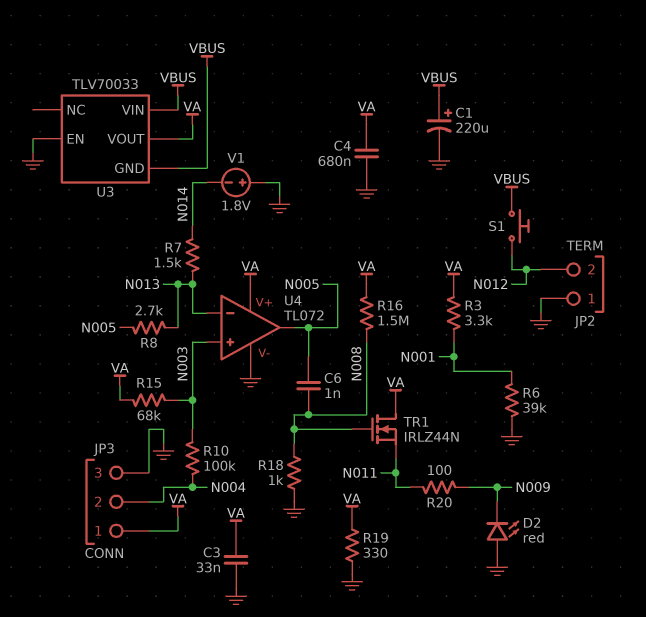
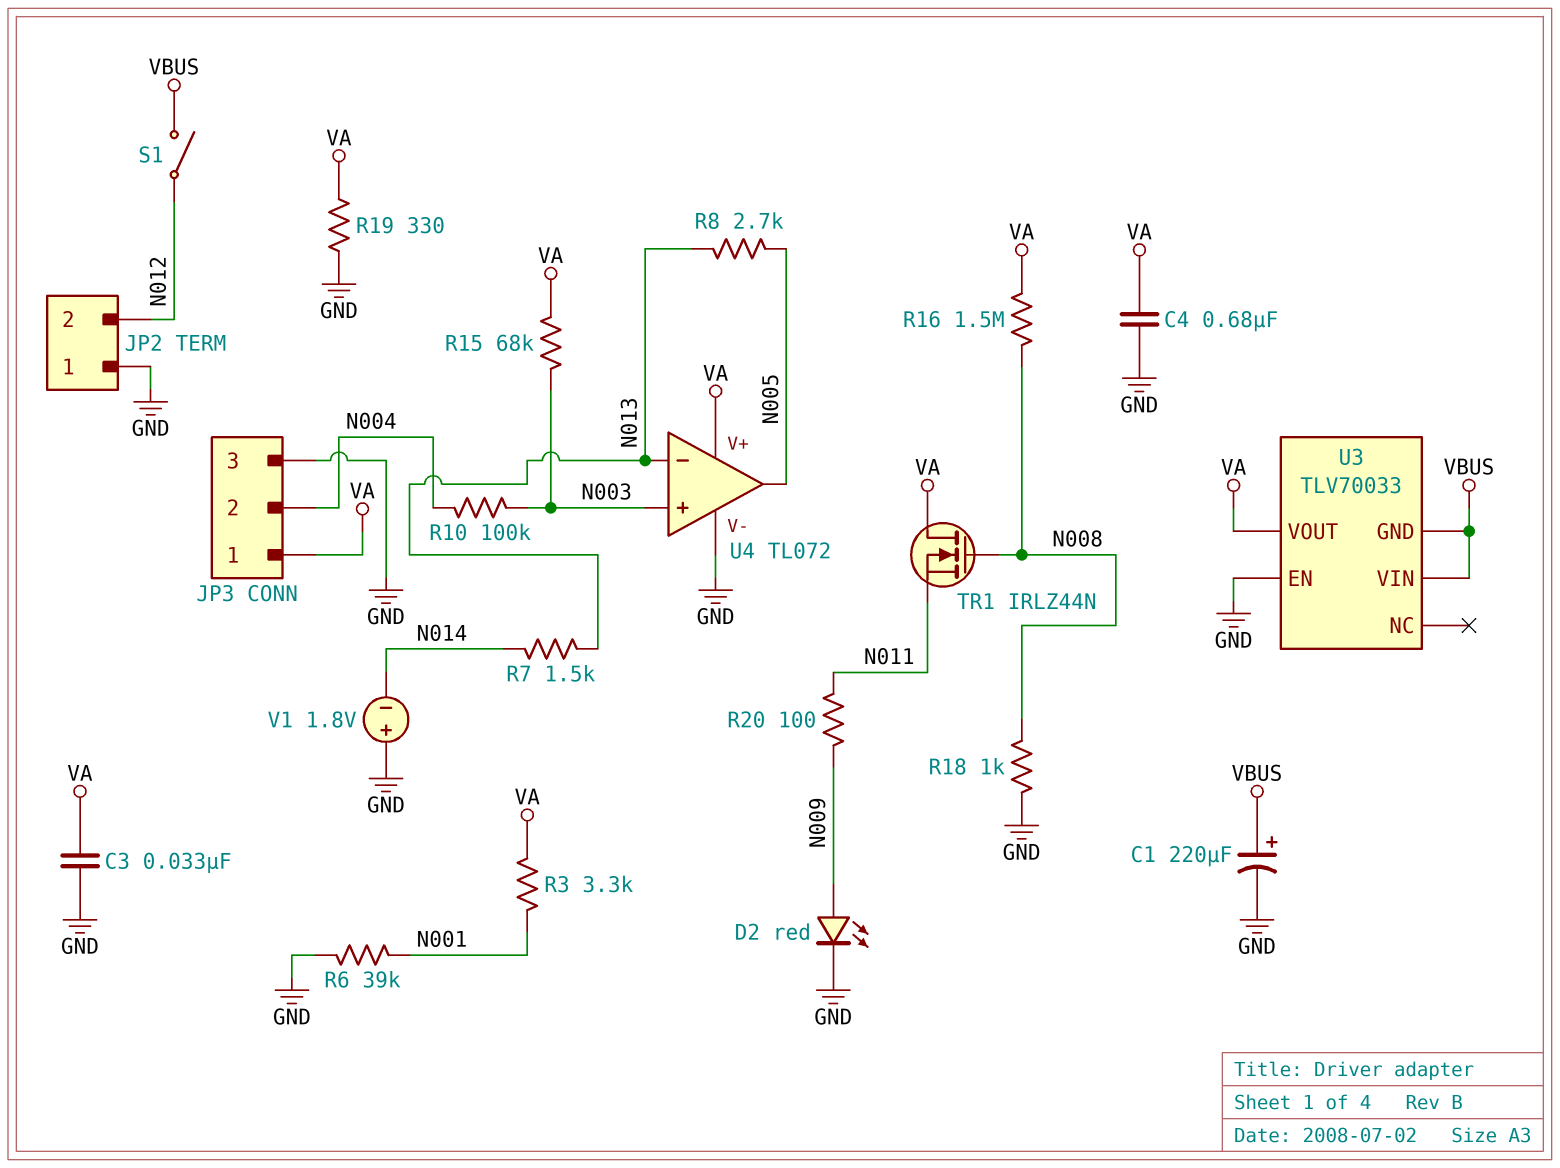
C6: 1nF (N005, N008) -> none
D2: LED red (A GND, K N009) -> LED red (A N009, K GND)
S1: button (N012, VBUS) -> switch (N012, VBUS)

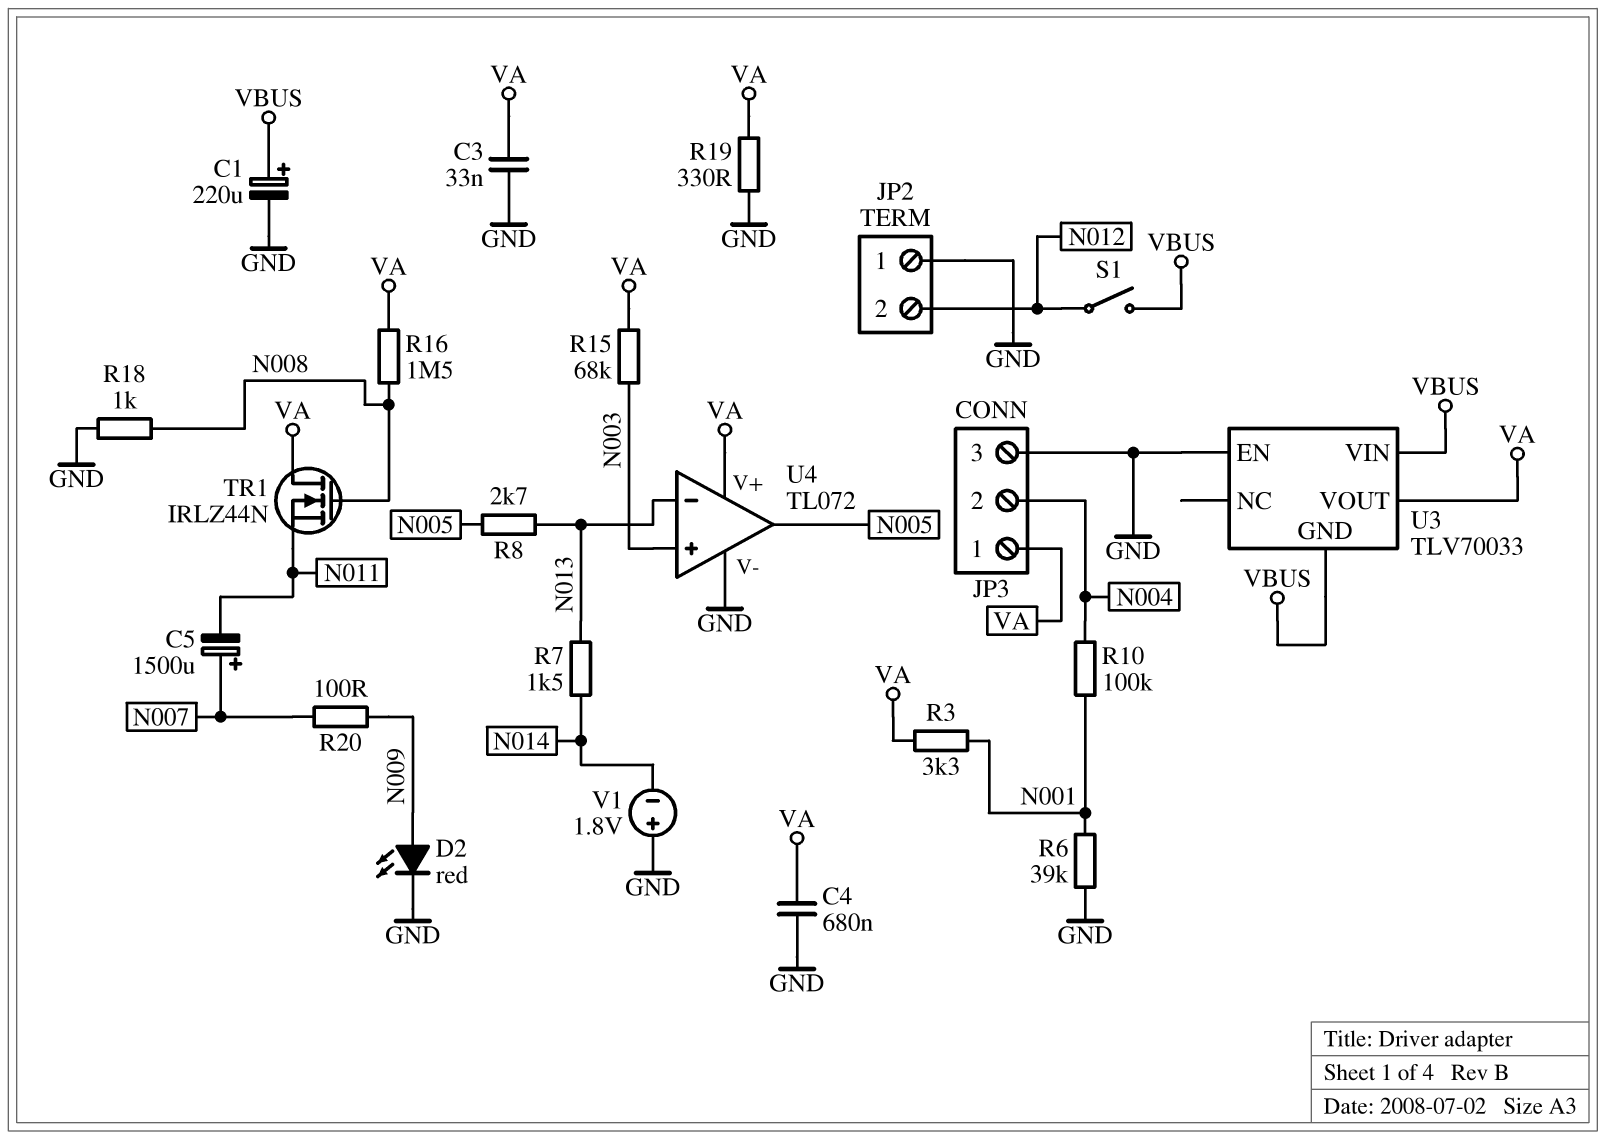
C5: none -> 1500uF (plus N007, minus N011)
R10: 100k (N003, N004) -> 100k (N001, N004)
R20: 100 (N009, N011) -> 100 (N007, N009)

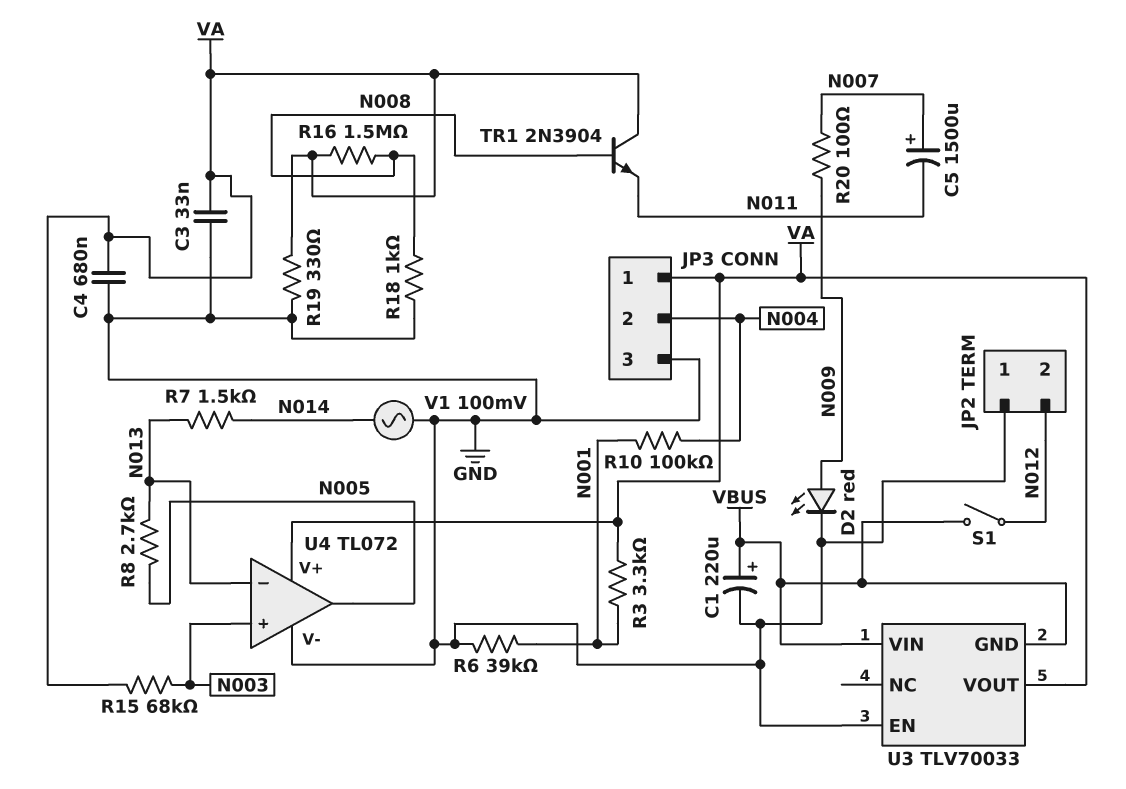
TR1: NMOS IRLZ44N (G N008, D VA, S N011) -> NPN 2N3904 (B N008, C VA, E N011)
V1: 1.8V (plus GND, minus N014) -> AC 100mV (GND, N014)

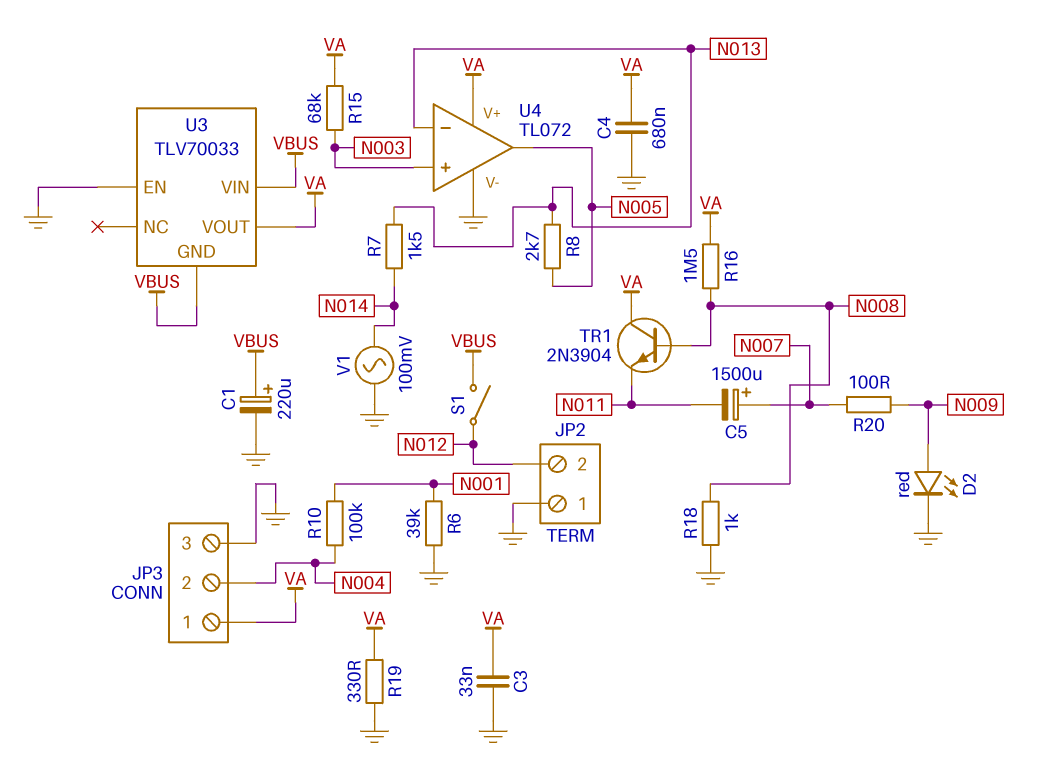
R3: 3.3k (N001, VA) -> none

